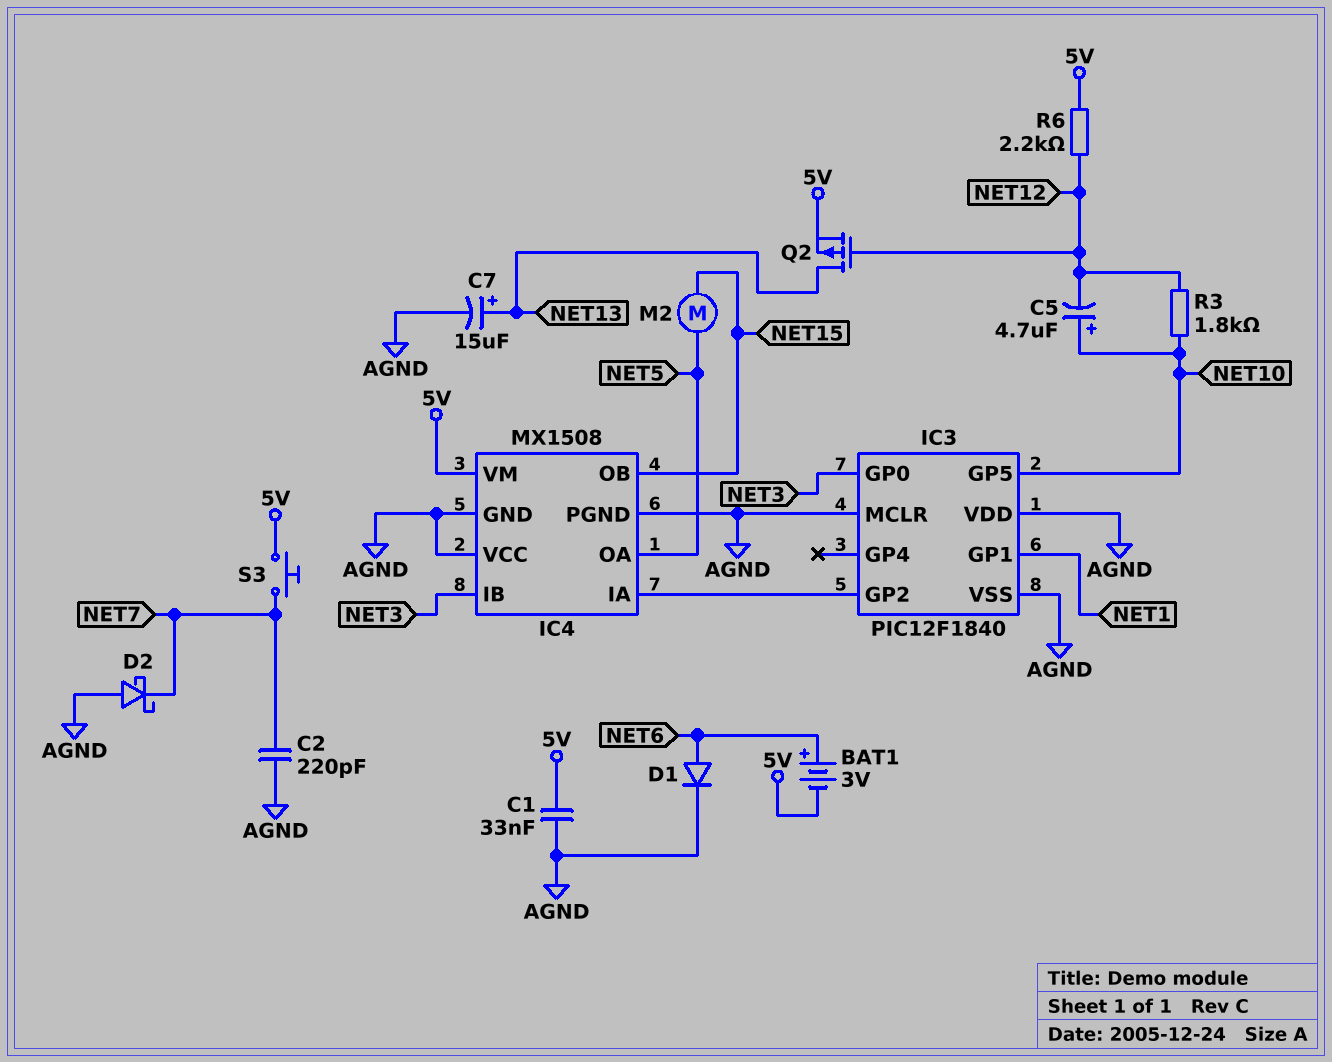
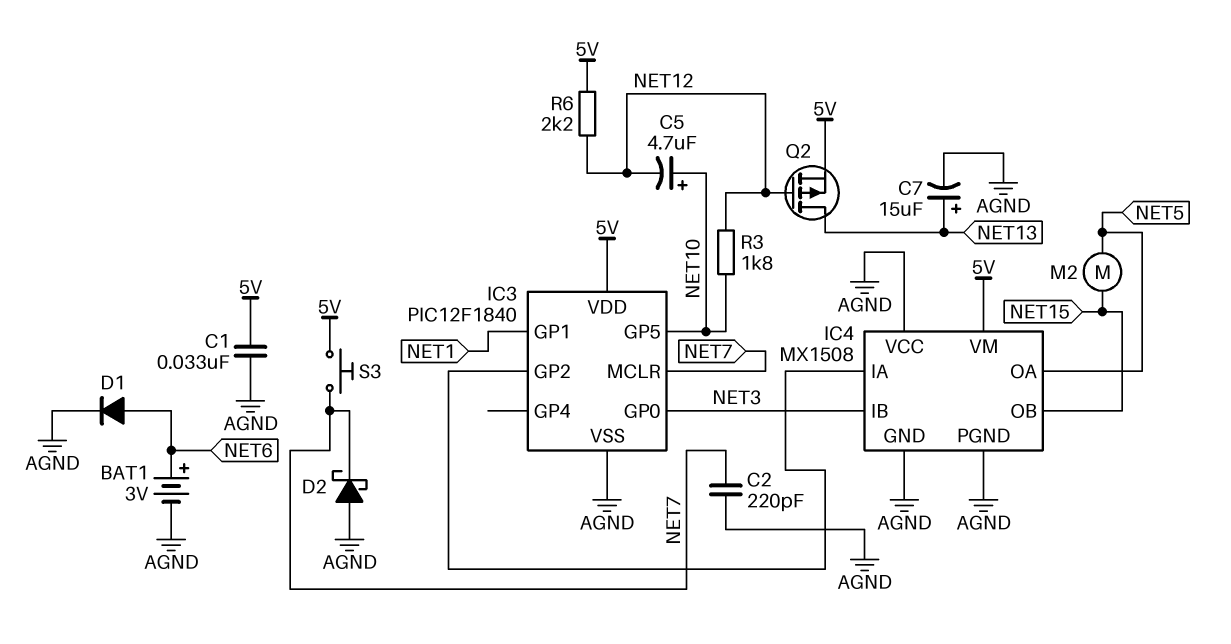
BAT1: 3V (plus NET6, minus 5V) -> 3V (plus NET6, minus AGND)
IC3 pin MCLR: AGND -> NET7
IC3 pin VDD: AGND -> 5V

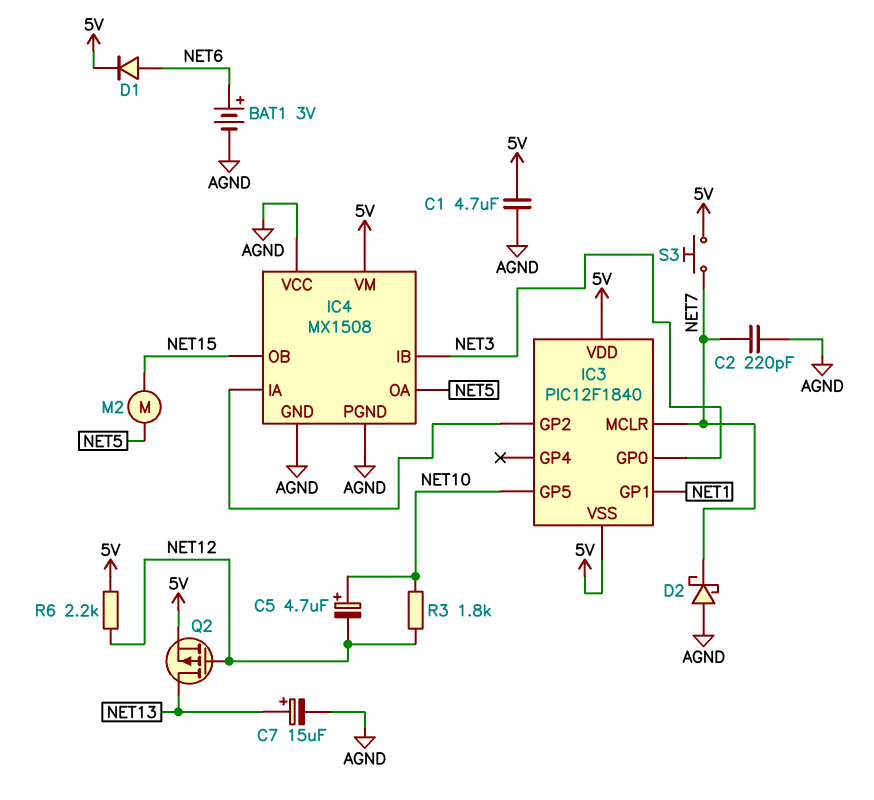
C1: 33nF (5V, AGND) -> 4.7uF (5V, AGND)
D1: diode (A NET6, K AGND) -> diode (A NET6, K 5V)
IC3 pin VSS: AGND -> 5V

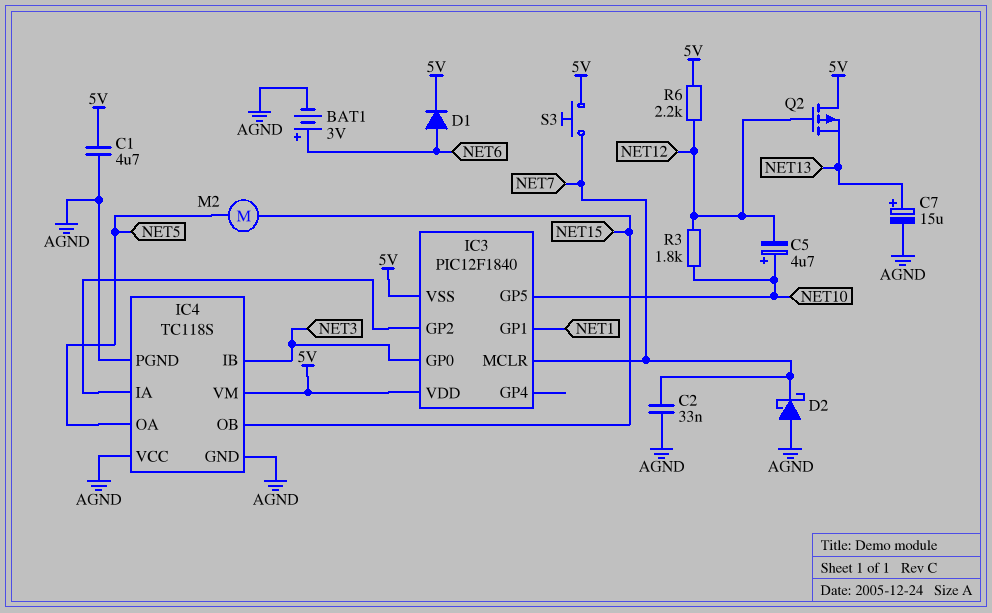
C2: 220pF (AGND, NET7) -> 33nF (AGND, NET7)
IC4: MX1508 -> TC118S
Q2: PMOS (G NET12, D NET13, S 5V) -> PMOS (G NET12, D 5V, S NET13)

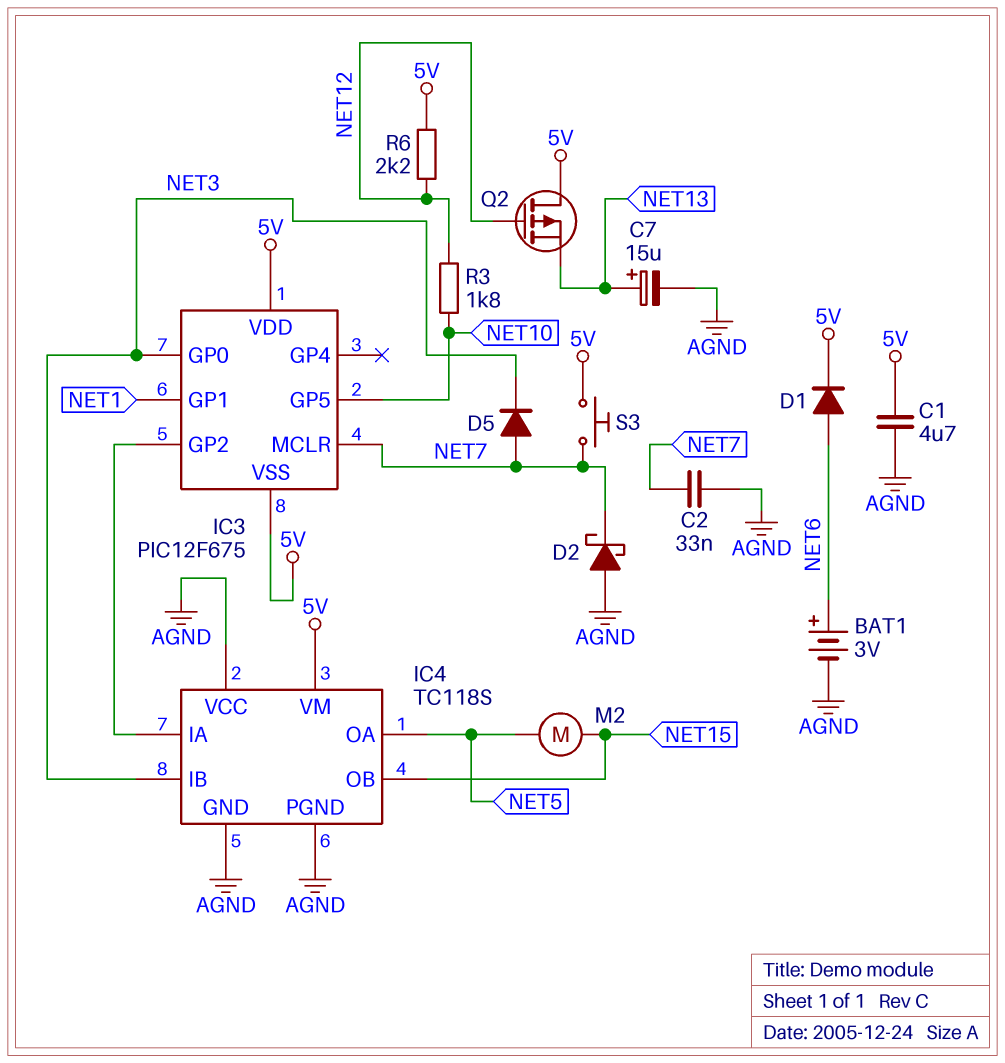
C5: 4.7uF (plus NET10, minus NET12) -> none
D5: none -> diode (A NET7, K NET3)
IC3: PIC12F1840 -> PIC12F675

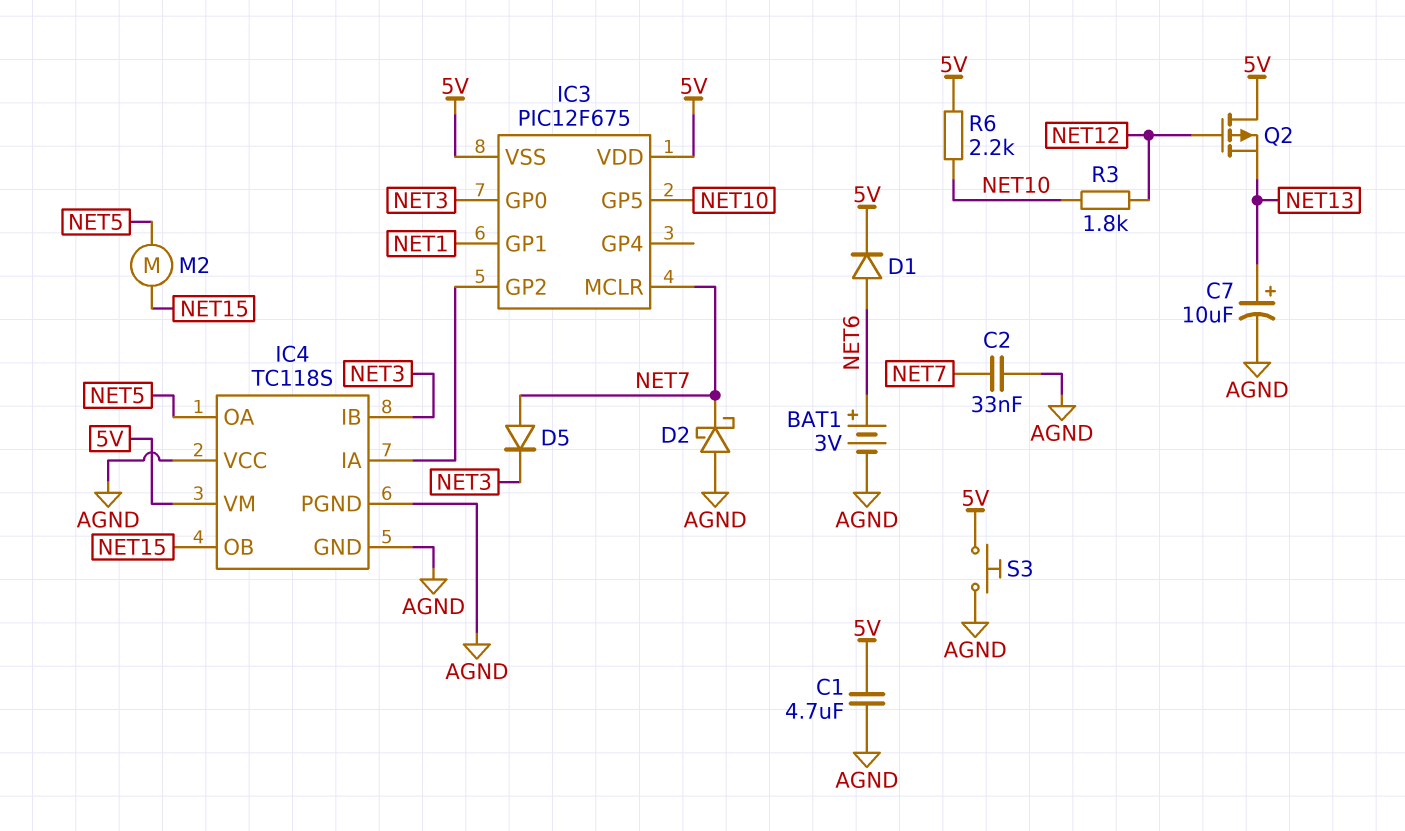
C7: 15uF (plus NET13, minus AGND) -> 10uF (plus NET13, minus AGND)
R6: 2.2k (5V, NET12) -> 2.2k (5V, NET10)
S3: button (5V, NET7) -> button (5V, AGND)

